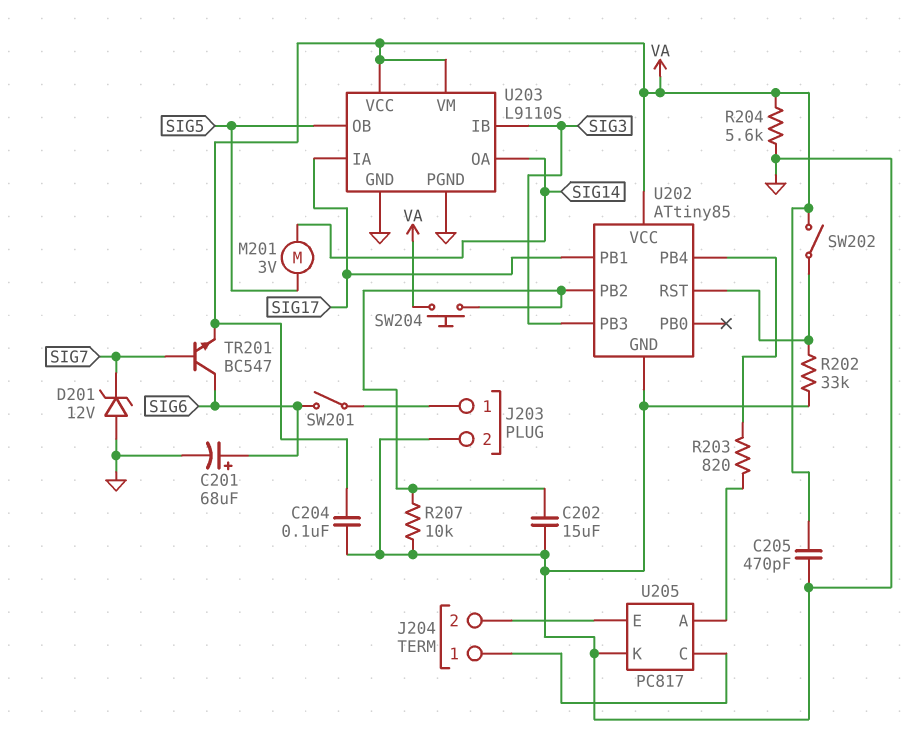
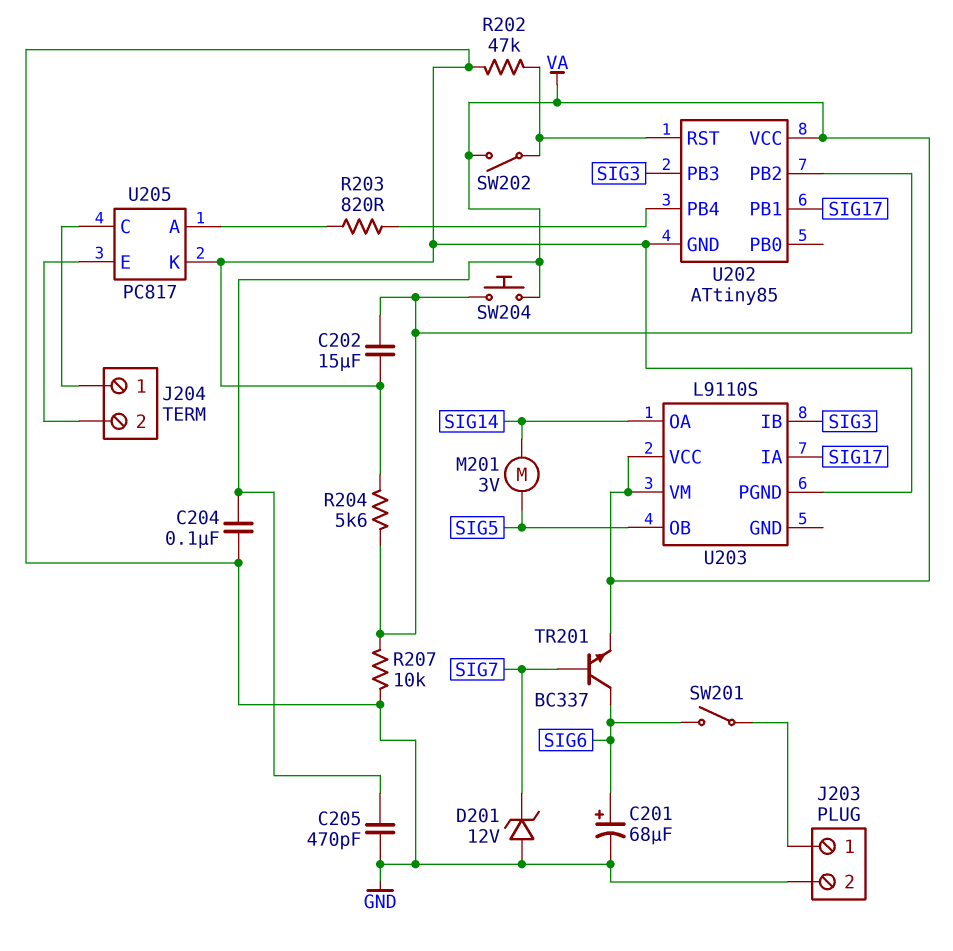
R202: 33k (GND, U202/RST) -> 47k (GND, U202/RST)
R204: 5.6k (GND, VA) -> 5.6k (GND, U202/PB2)
TR201: NPN BC547 (B SIG7, C SIG6, E VA) -> NPN BC337 (B SIG7, C SIG6, E VA)
U203 pin GND: GND -> none

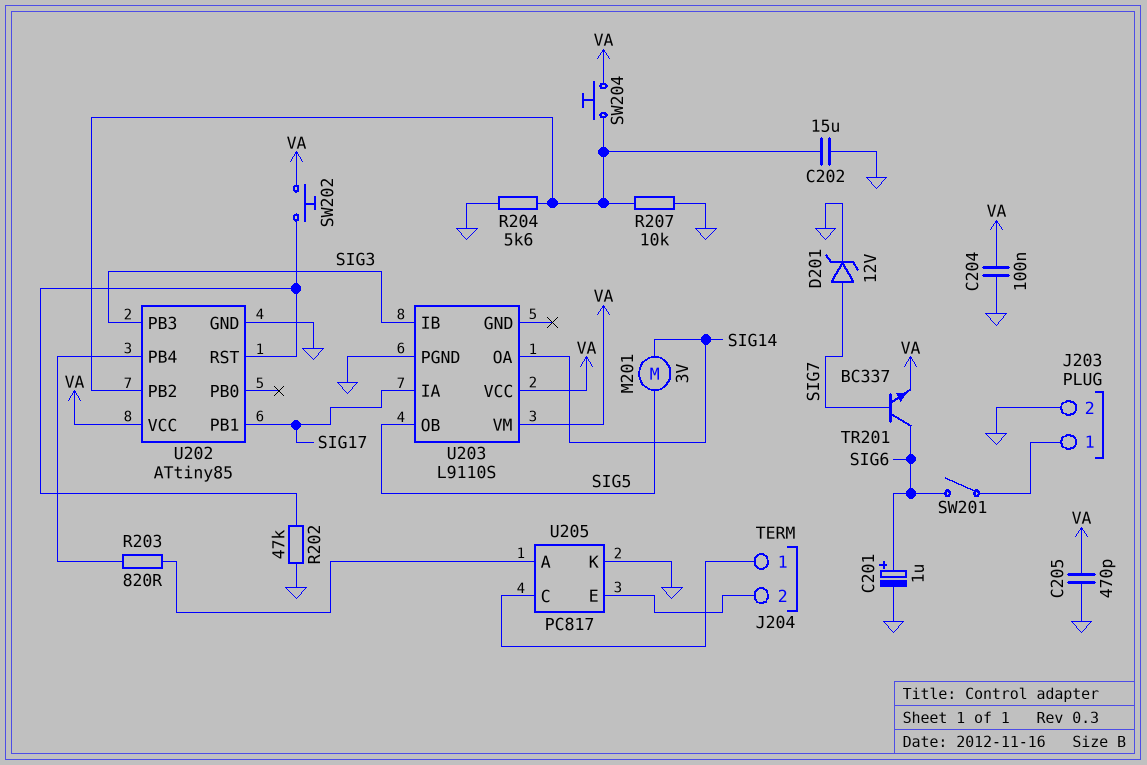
C201: 68uF (plus SIG6, minus GND) -> 1uF (plus SIG6, minus GND)
D201: zener 12V (A GND, K SIG7) -> zener 12V (A SIG7, K GND)
SW202: switch (U202/RST, VA) -> button (U202/RST, VA)

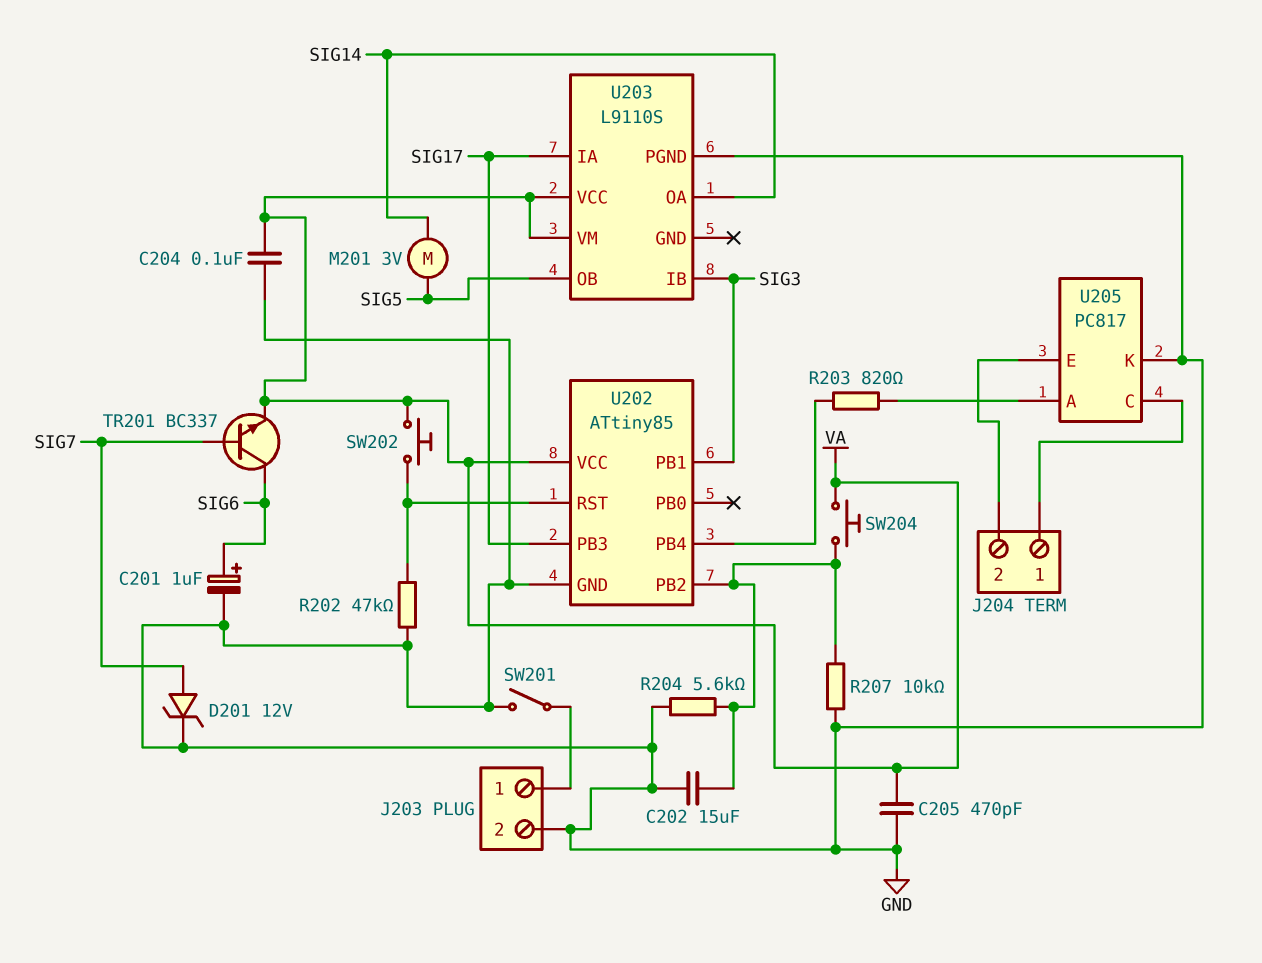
SW201: switch (J203/1, SIG6) -> switch (GND, J203/1)
U202 pin PB1: SIG17 -> SIG3
U202 pin PB3: SIG3 -> SIG17

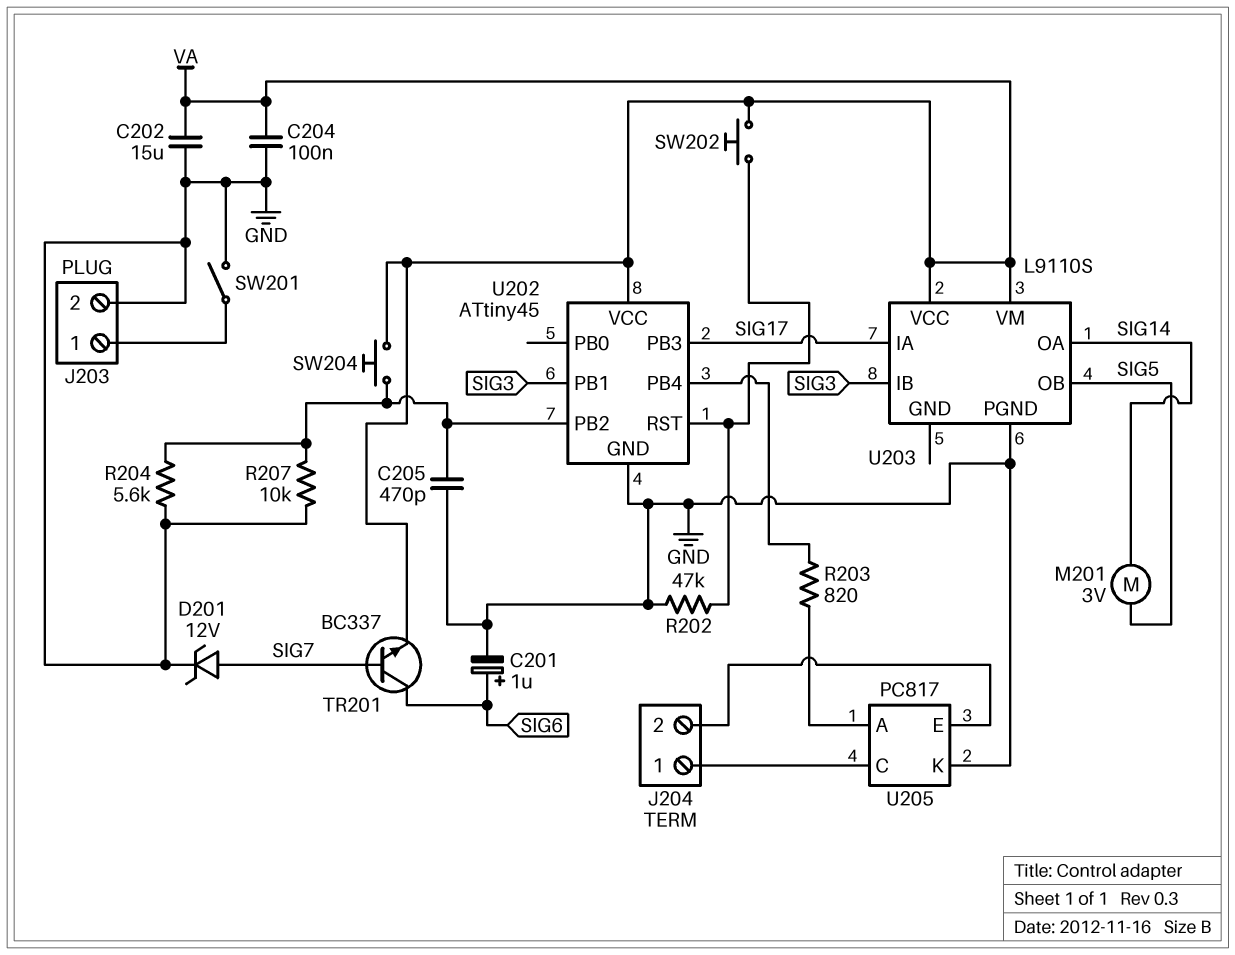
C202: 15uF (GND, U202/PB2) -> 15uF (GND, VA)
C205: 470pF (GND, VA) -> 470pF (GND, U202/PB2)
U202: ATtiny85 -> ATtiny45

